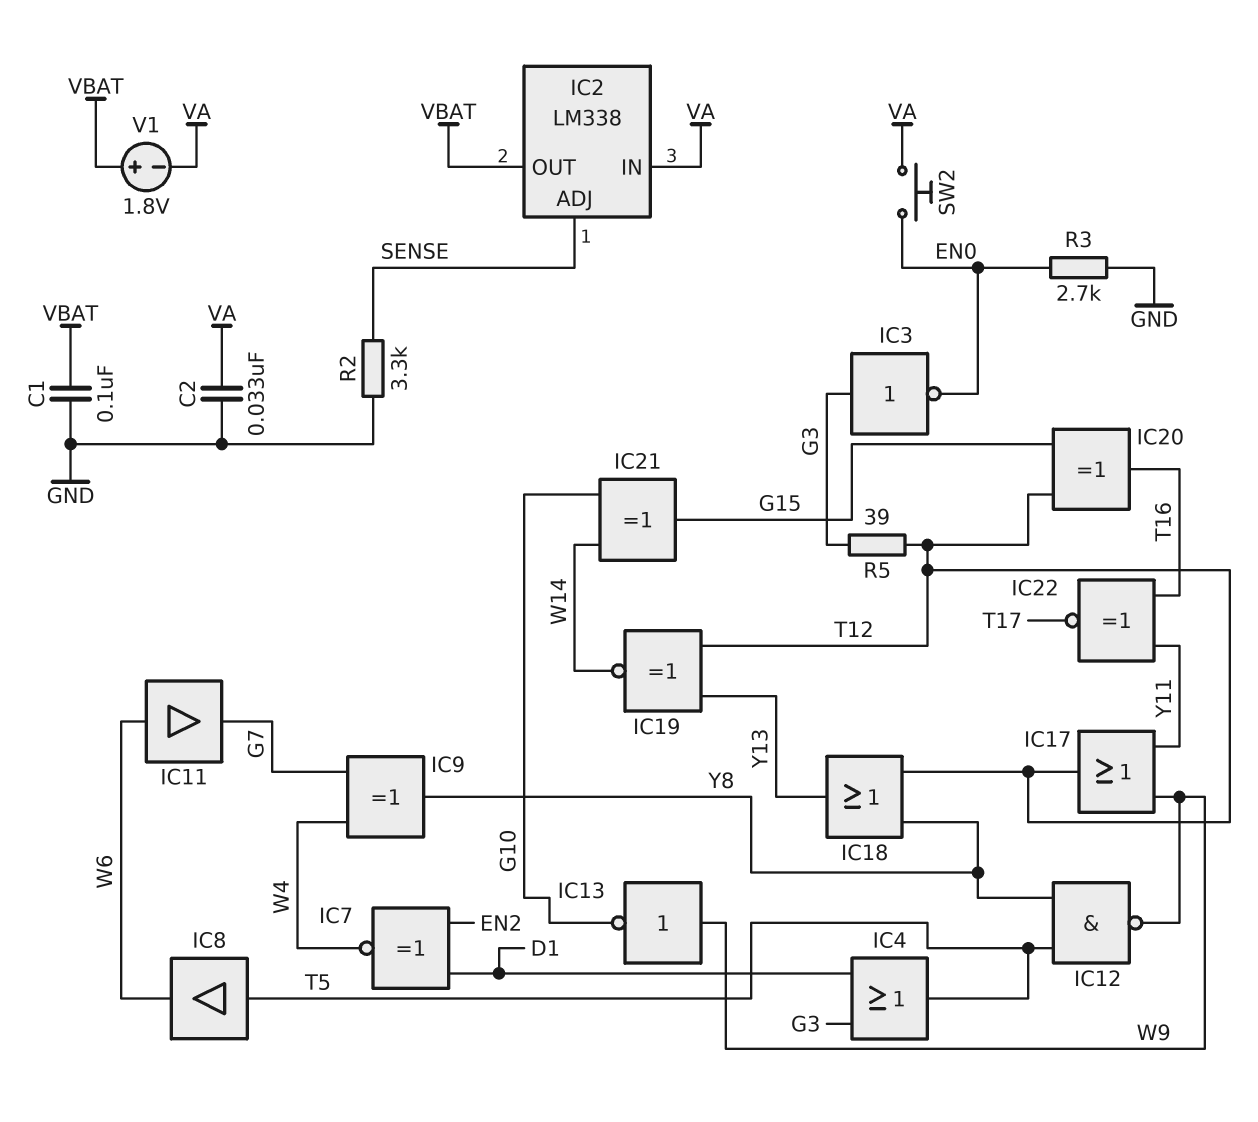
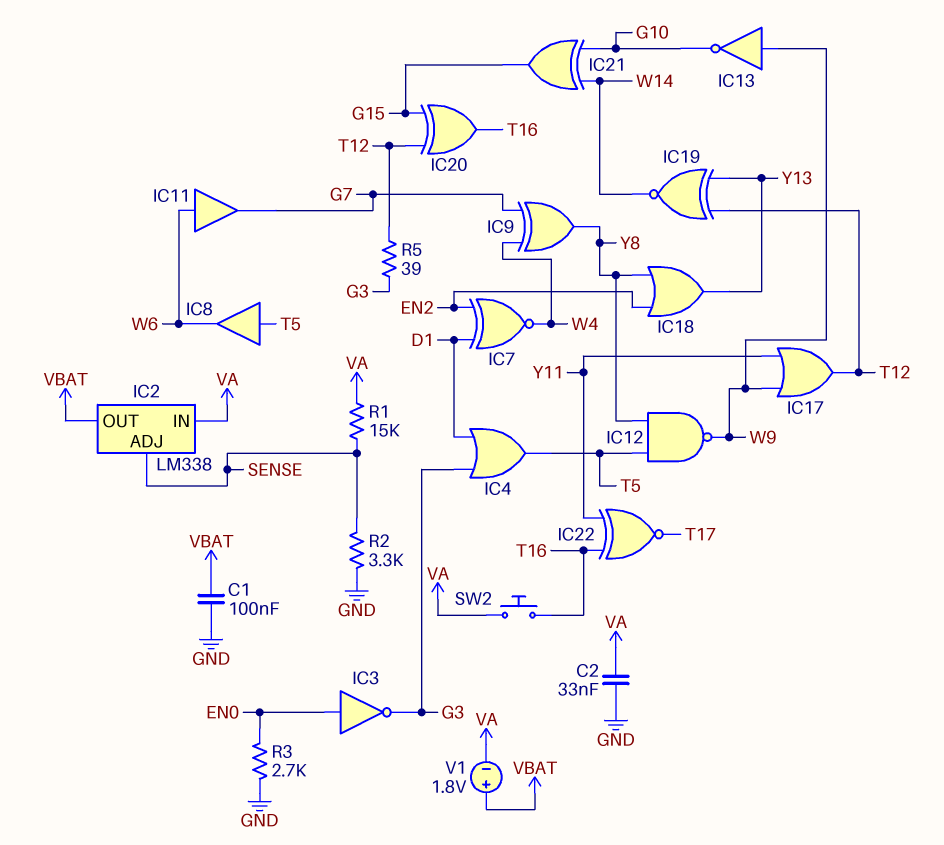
IC3: NOT (in G3, out EN0) -> NOT (in EN0, out G3)
IC18: OR (in T12, in Y8, out Y13) -> OR (in EN2, in Y8, out Y13)
R1: none -> 15k (SENSE, VA)
SW2: button (EN0, VA) -> button (T16, VA)

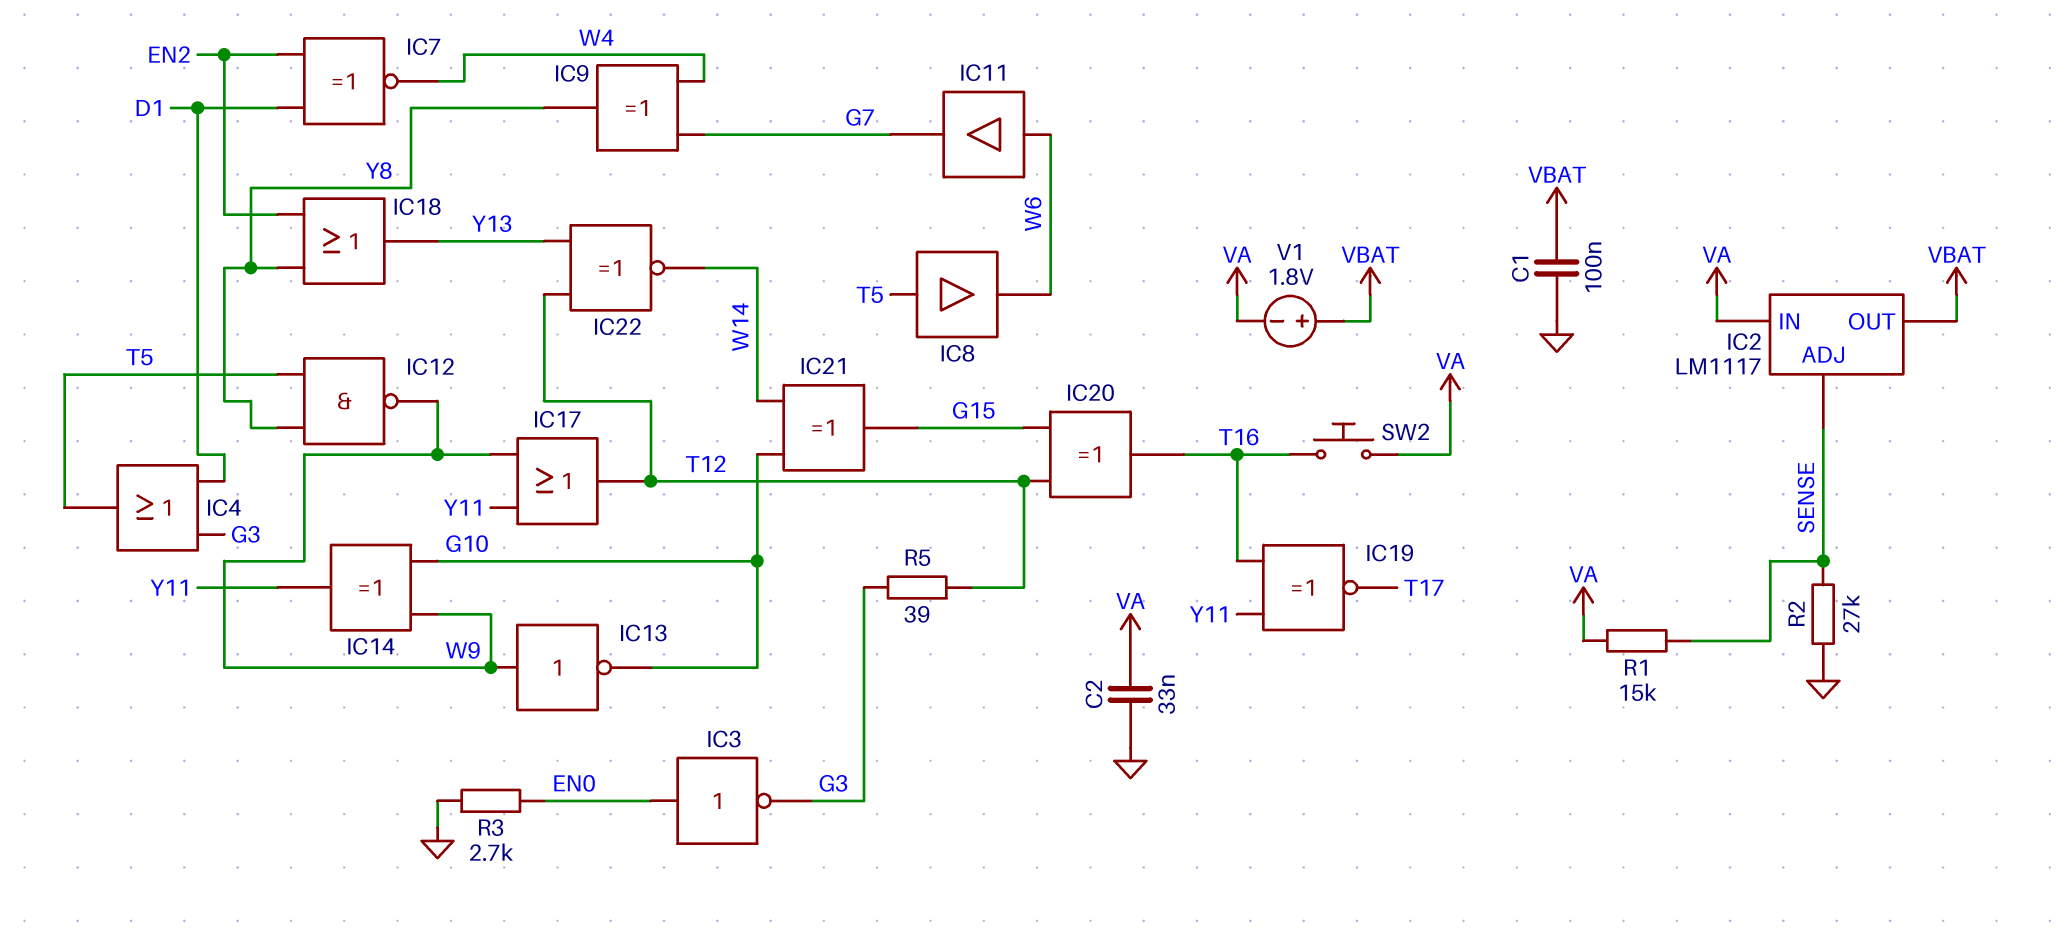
IC2: LM338 -> LM1117
IC14: none -> XOR (in G10, in W9, out Y11)
IC19: XNOR (in T12, in Y13, out W14) -> XNOR (in T16, in Y11, out T17)
IC22: XNOR (in T16, in Y11, out T17) -> XNOR (in T12, in Y13, out W14)
R2: 3.3k (GND, SENSE) -> 27k (GND, SENSE)

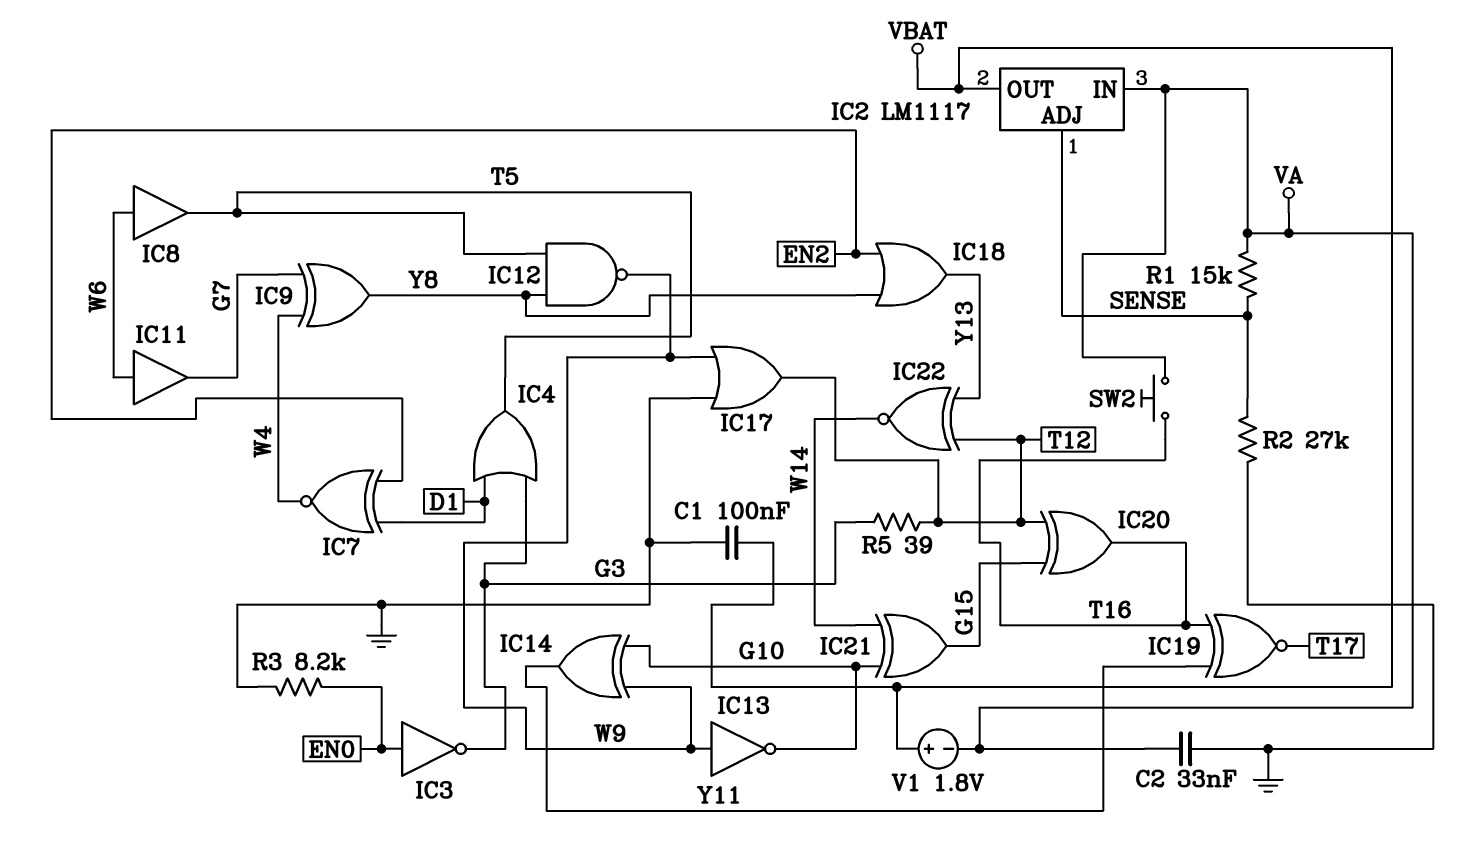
IC8: buffer (in T5, out W6) -> buffer (in W6, out T5)
IC17: OR (in W9, in Y11, out T12) -> OR (in GND, in W9, out T12)
R3: 2.7k (EN0, GND) -> 8.2k (EN0, GND)

